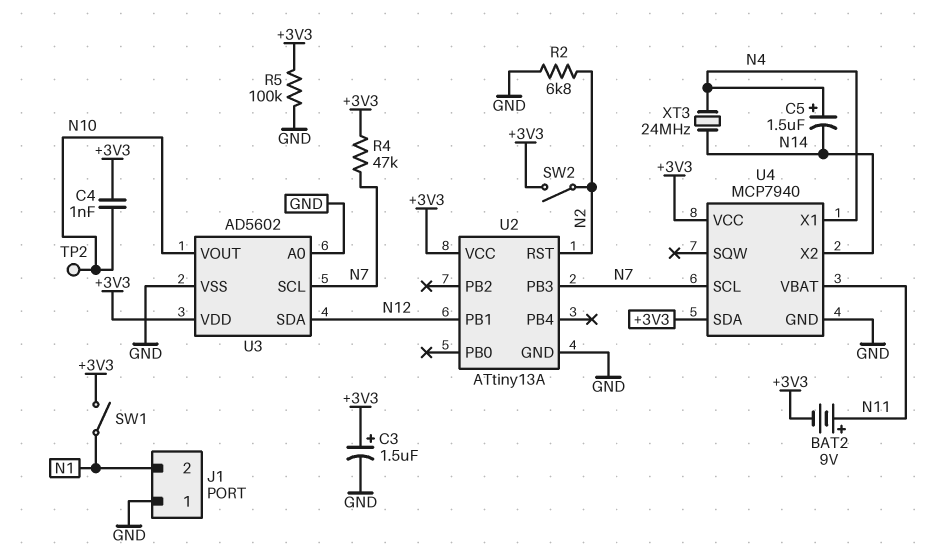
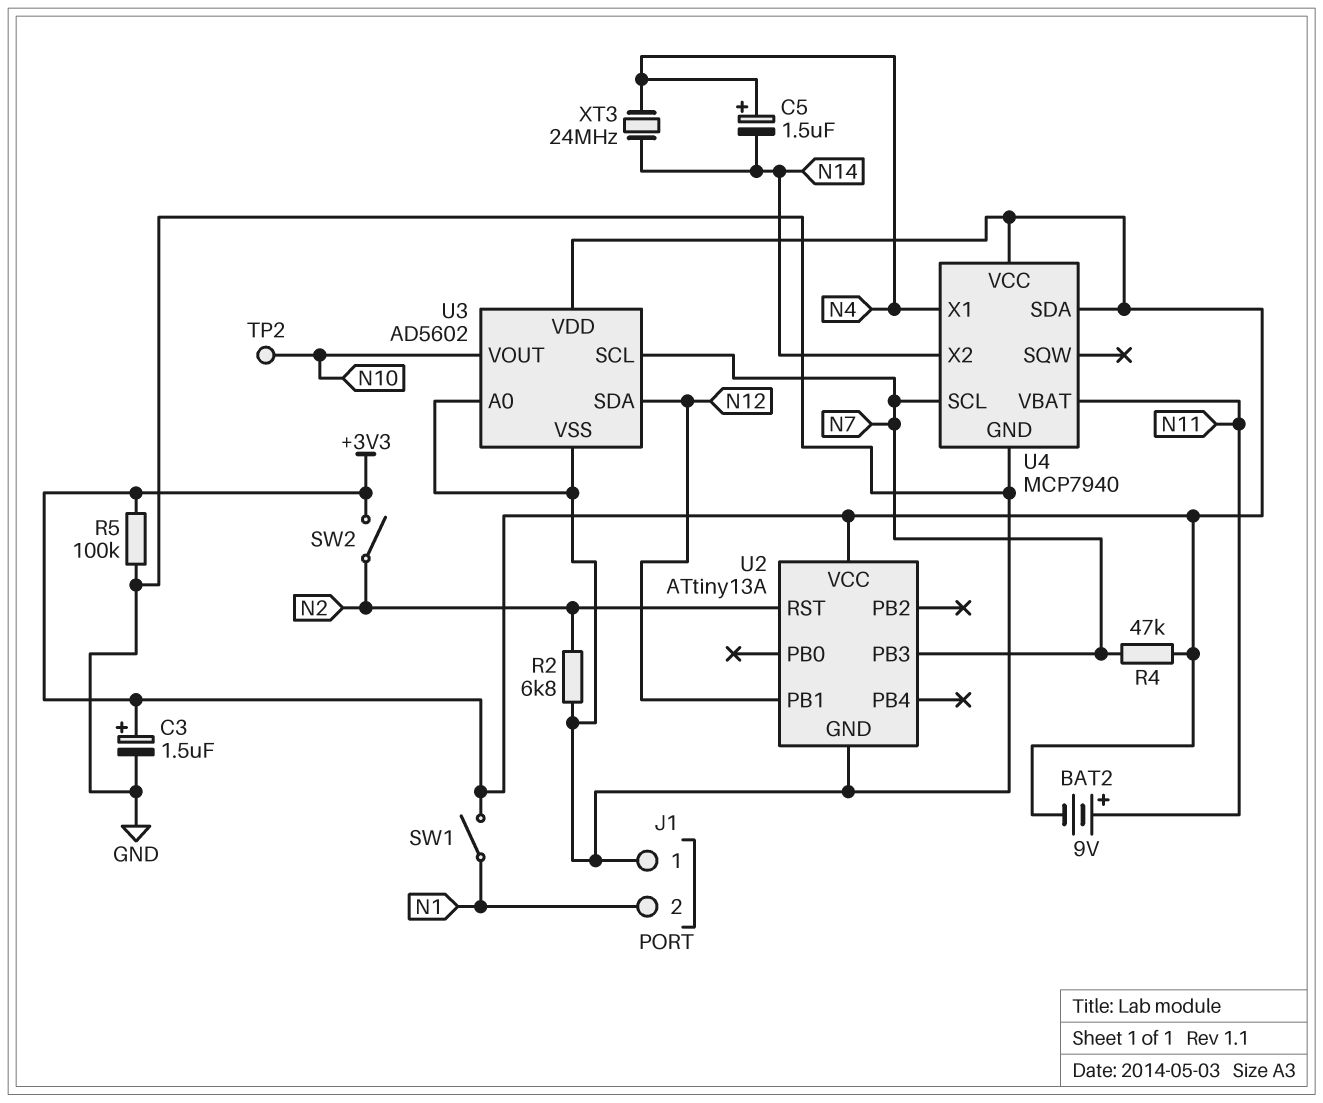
C4: 1nF (+3V3, N10) -> none

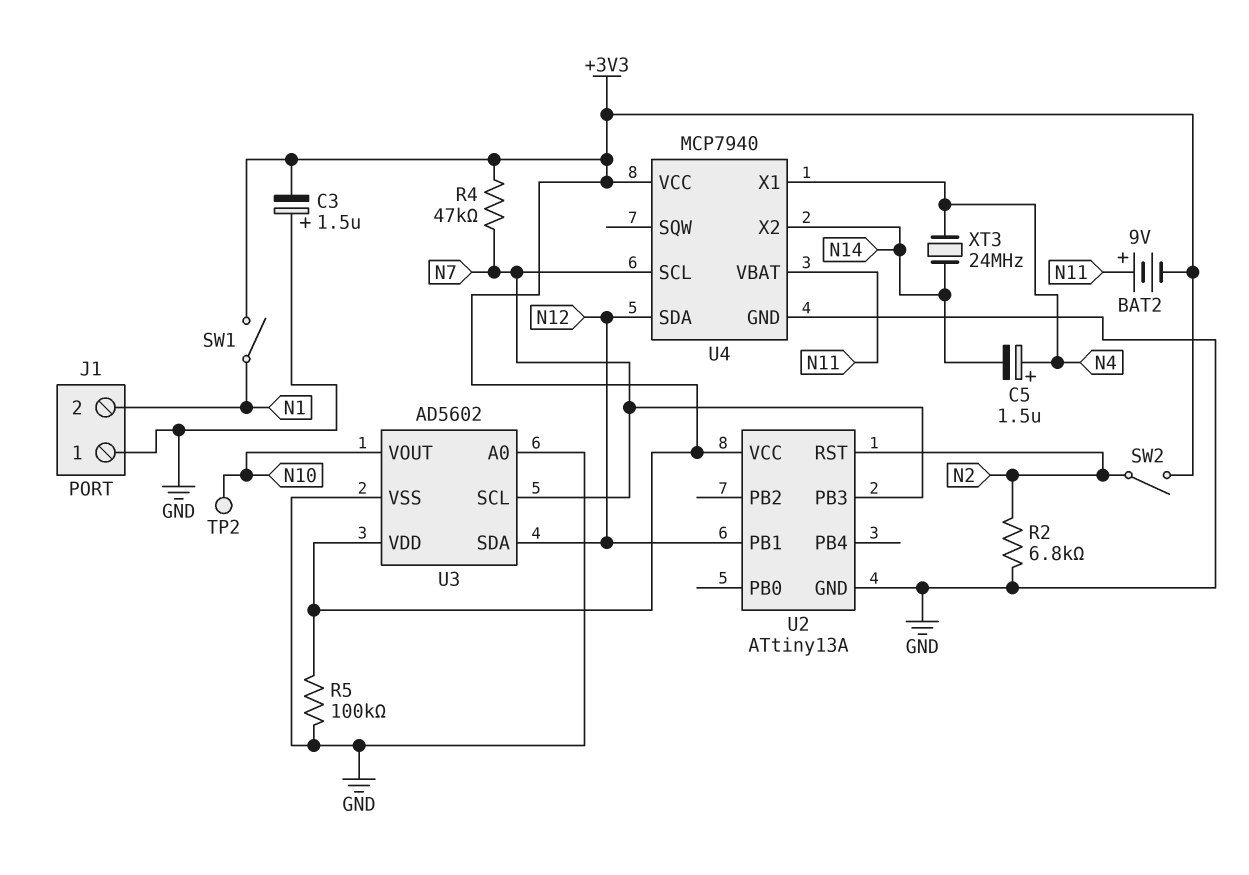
C3: 1.5uF (plus +3V3, minus GND) -> 1.5uF (plus GND, minus +3V3)
U4 pin SDA: +3V3 -> N12

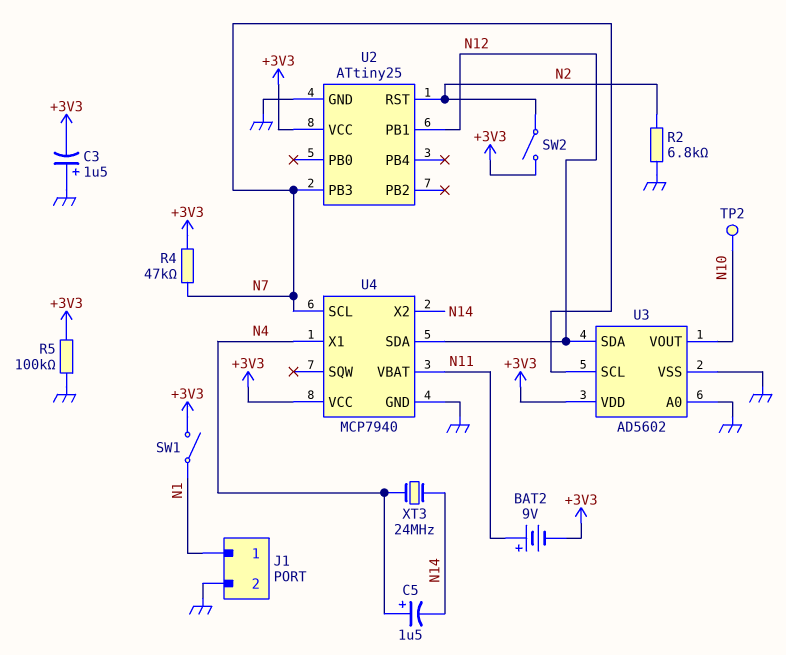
J1 pin 1: GND -> N1
J1 pin 2: N1 -> GND
U2: ATtiny13A -> ATtiny25

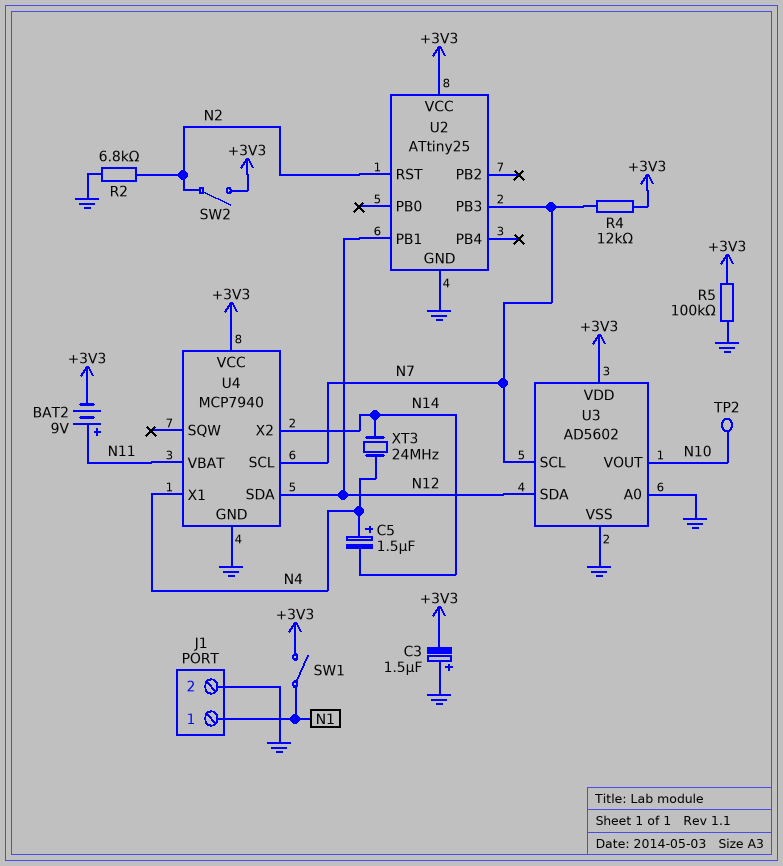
R4: 47k (+3V3, N7) -> 12k (+3V3, N7)

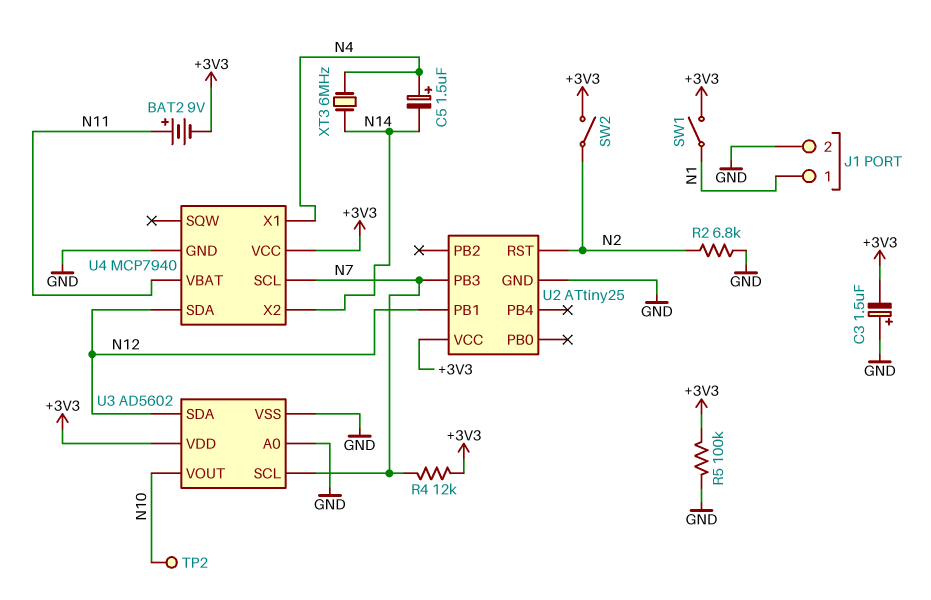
XT3: 24MHz (N4, N14) -> 6MHz (N4, N14)

